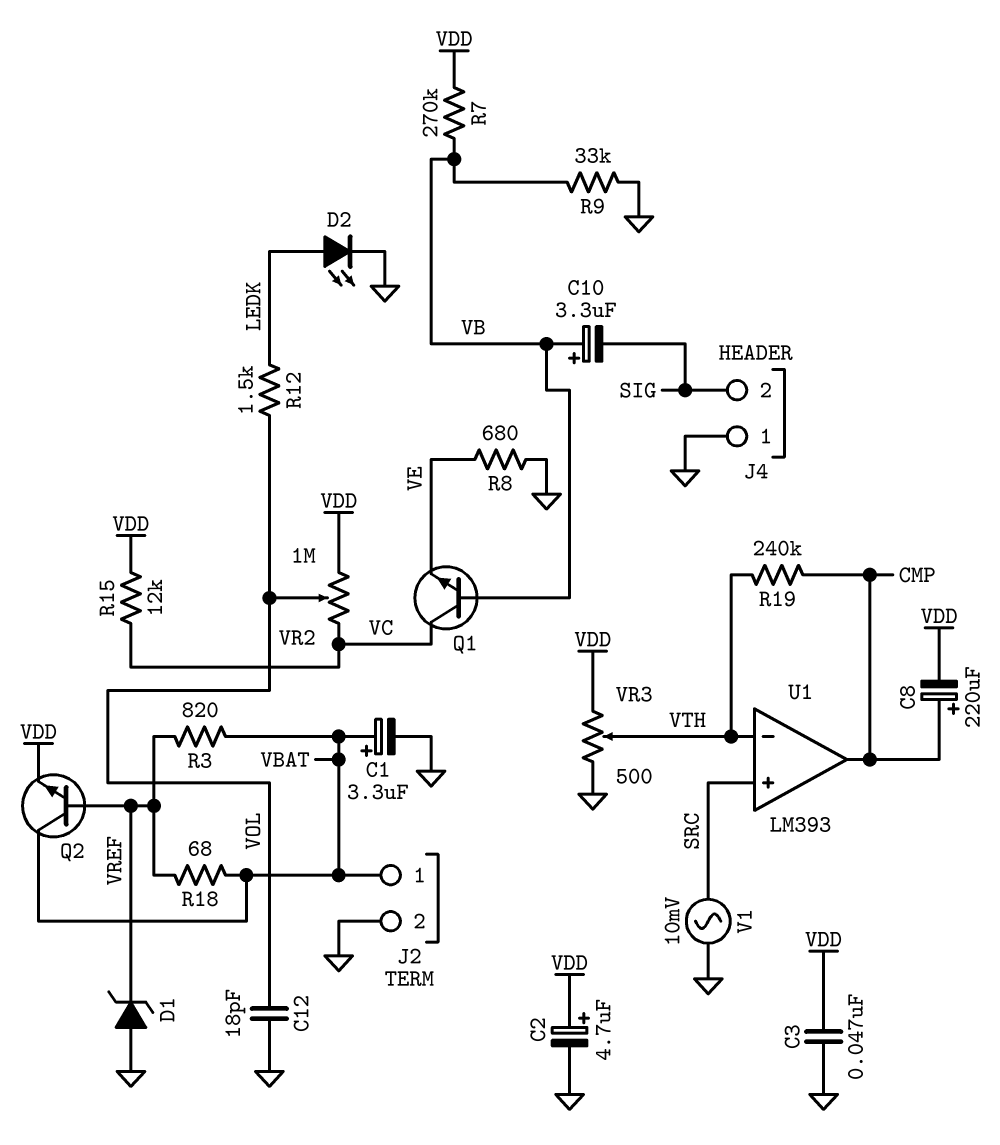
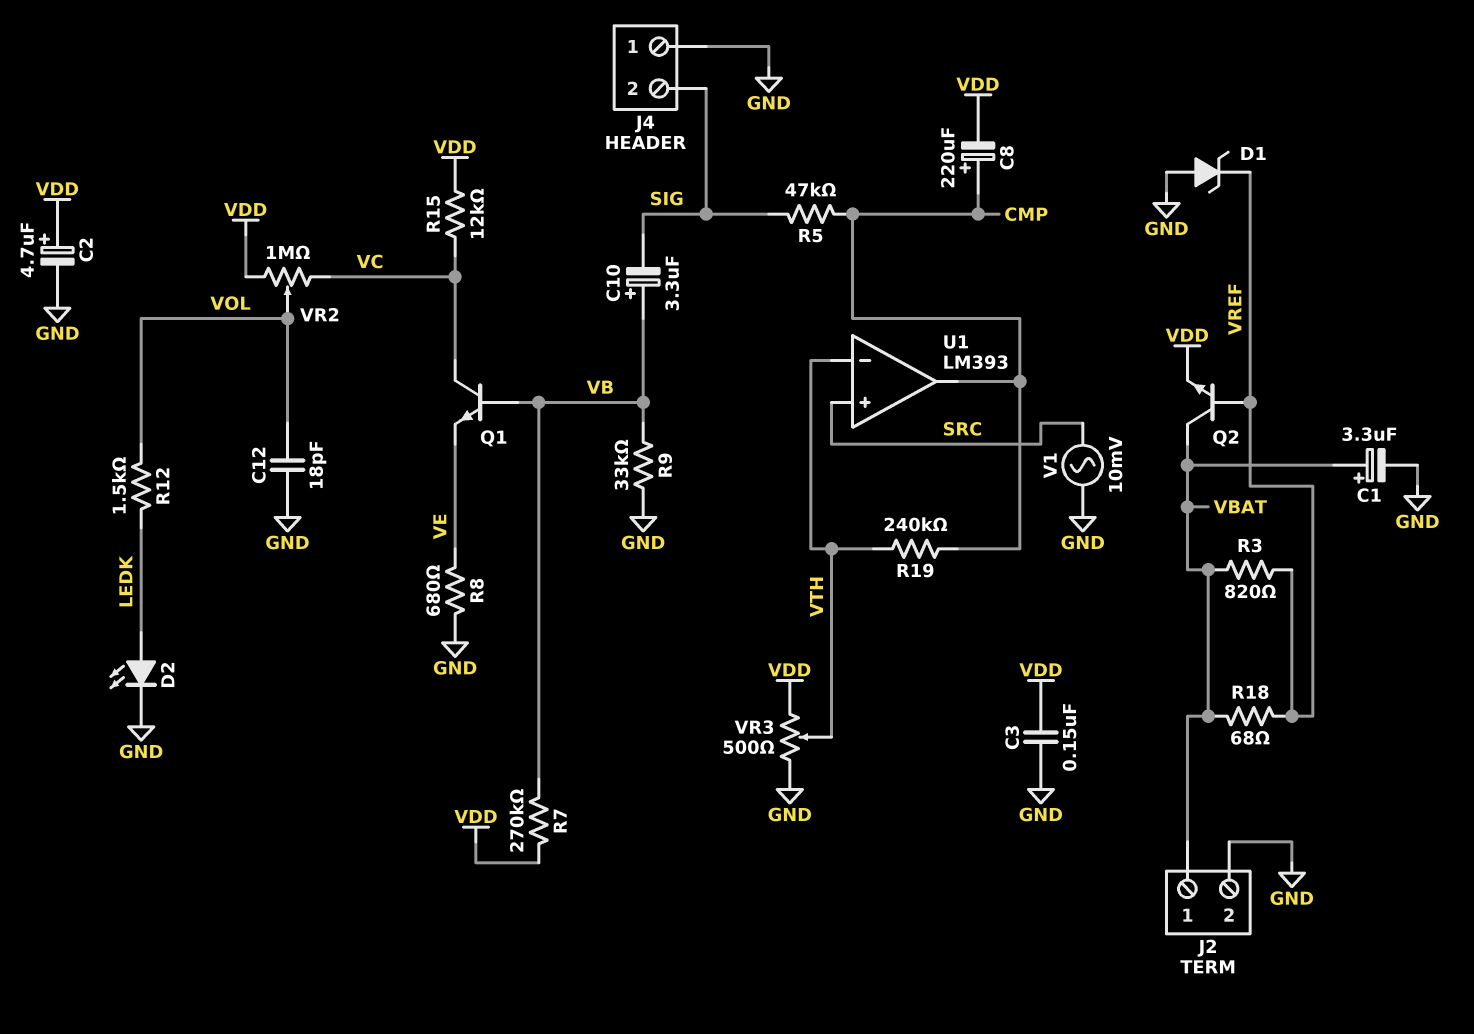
C3: 47nF (GND, VDD) -> 150nF (GND, VDD)
R5: none -> 47k (CMP, SIG)

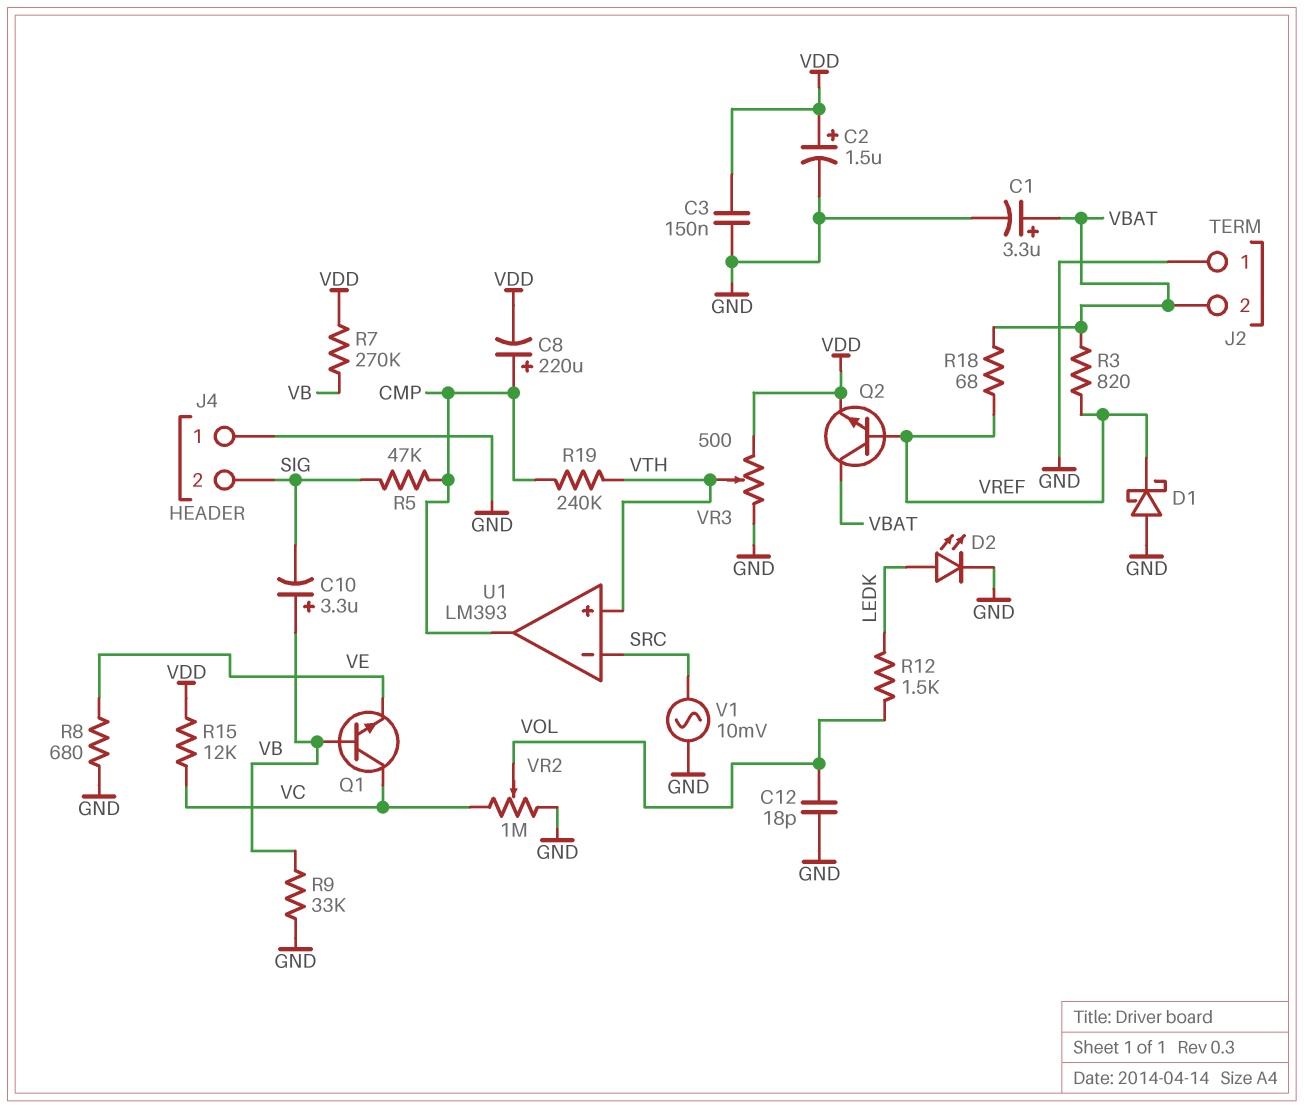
C2: 4.7uF (plus VDD, minus GND) -> 1.5uF (plus VDD, minus GND)
D1: zener (A GND, K VREF) -> schottky (A GND, K VREF)
J2 pin 1: VBAT -> GND
J2 pin 2: GND -> VBAT
U1 pin in+: SRC -> VTH
U1 pin in-: VTH -> SRC
VR2: 1M (VC, VDD, wiper VOL) -> 1M (GND, VC, wiper VOL)

